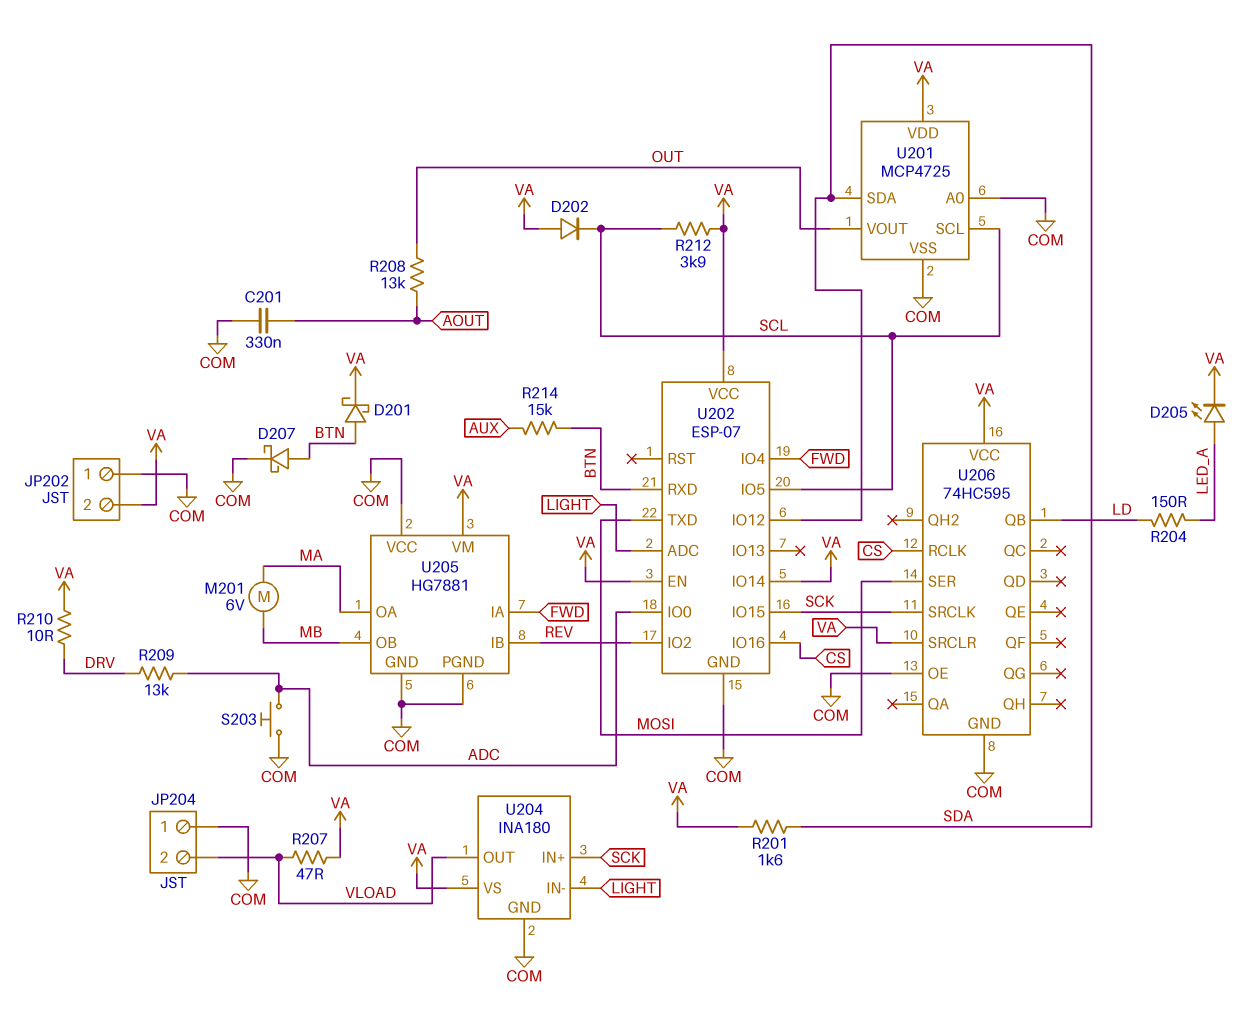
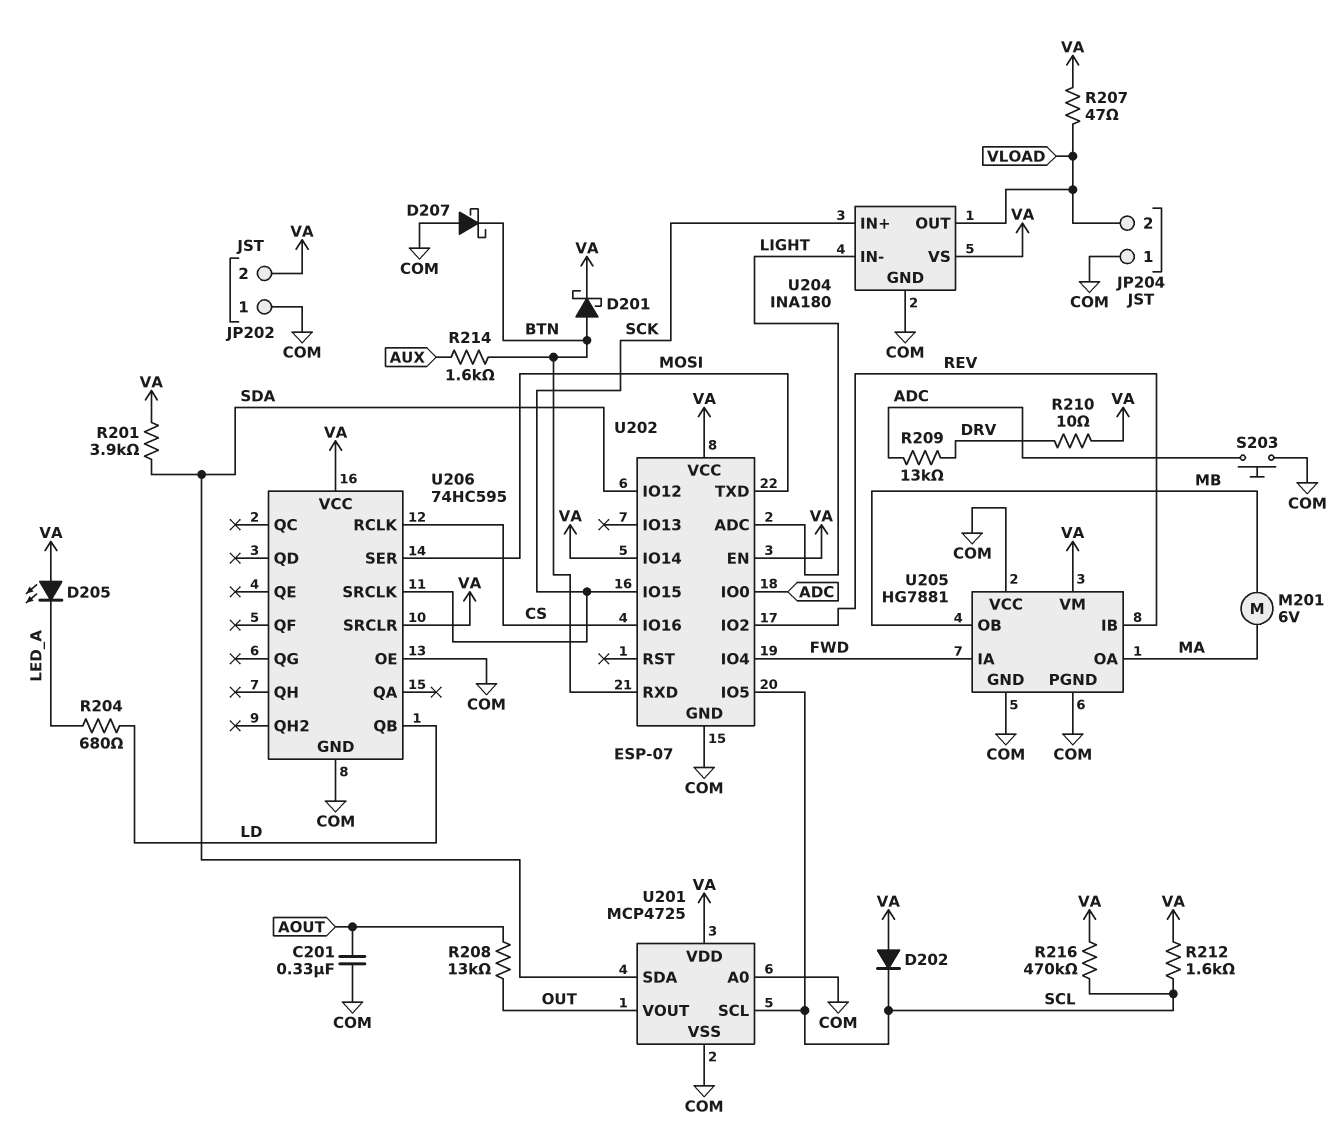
D205: LED (A LED_A, K VA) -> LED (A VA, K LED_A)
D207: schottky (A BTN, K COM) -> schottky (A COM, K BTN)
R201: 1.6k (SDA, VA) -> 3.9k (SDA, VA)
R204: 150 (LD, LED_A) -> 680 (LD, LED_A)
R212: 3.9k (SCL, VA) -> 1.6k (SCL, VA)
R214: 15k (AUX, BTN) -> 1.6k (AUX, BTN)
R216: none -> 470k (SCL, VA)

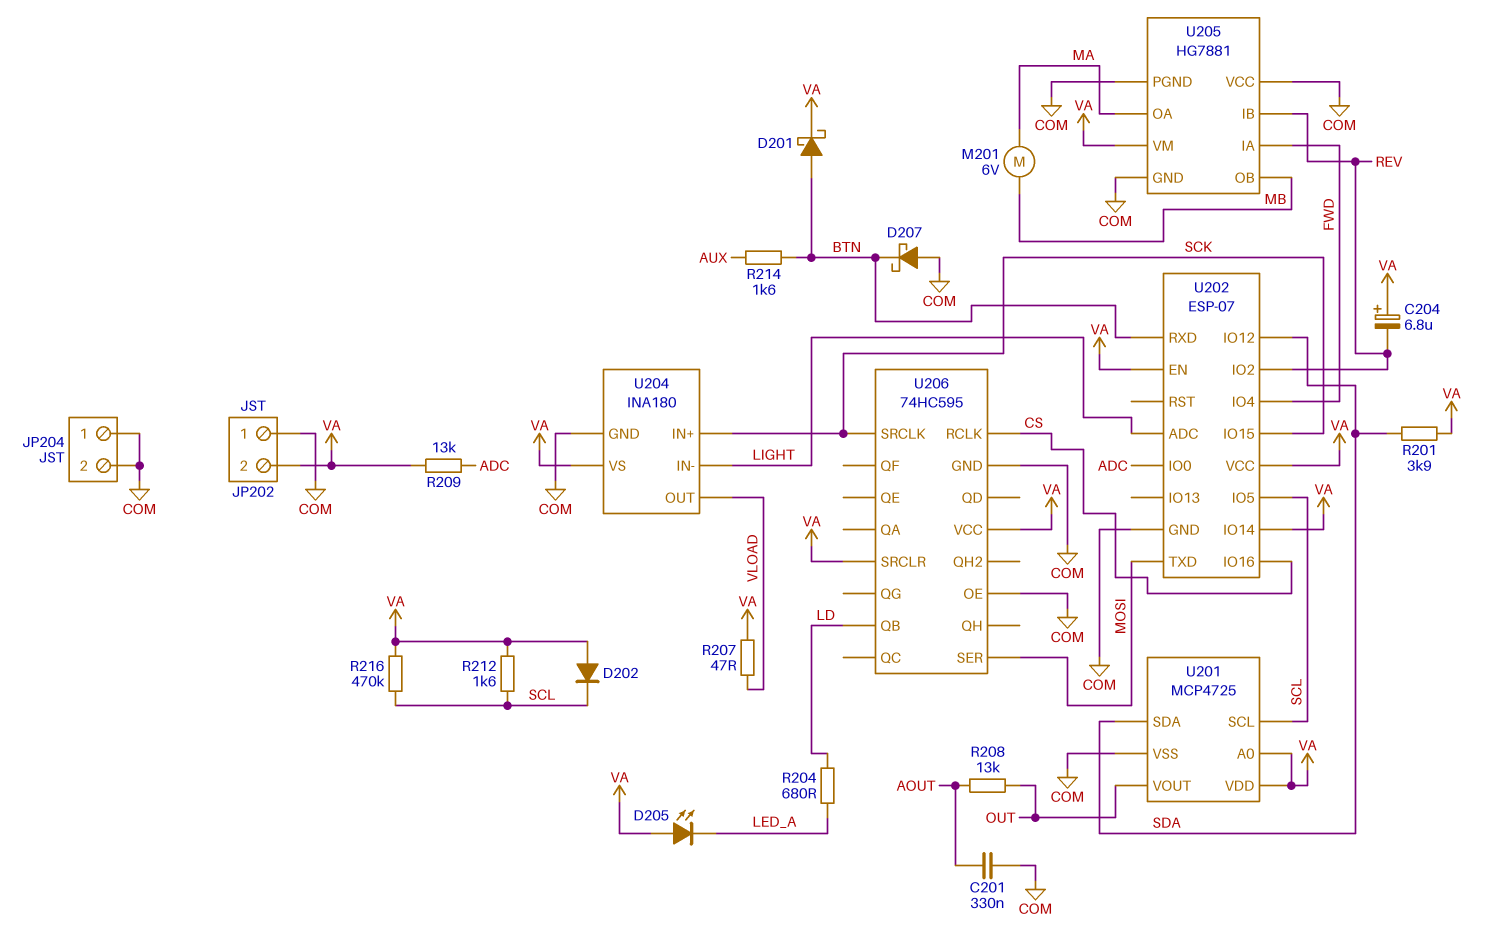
C204: none -> 6.8uF (plus VA, minus REV)
JP204 pin 2: VLOAD -> COM
R209: 13k (ADC, DRV) -> 13k (ADC, VA)
R210: 10 (DRV, VA) -> none
S203: button (ADC, COM) -> none
U201 pin A0: COM -> VA

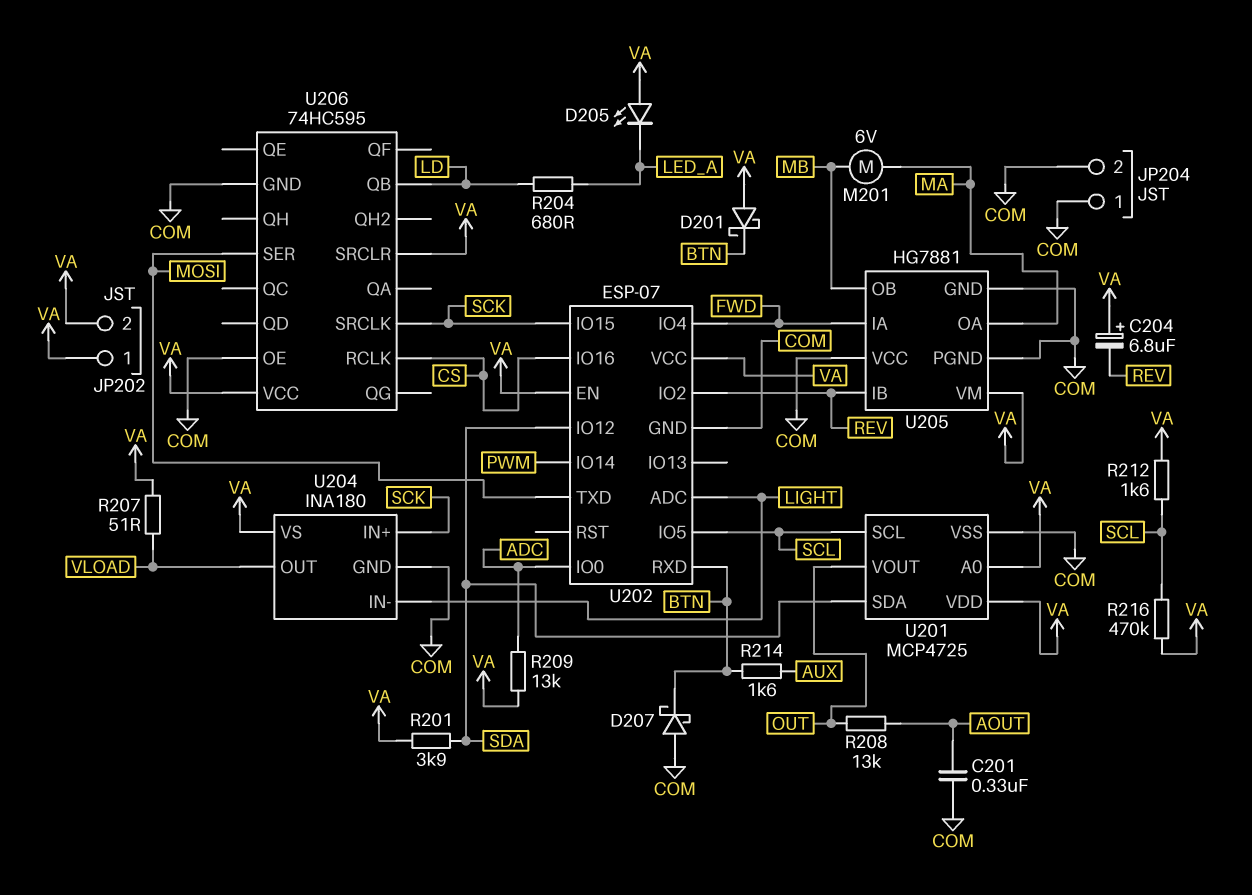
D201: schottky (A BTN, K VA) -> schottky (A VA, K BTN)
D202: diode (A VA, K SCL) -> none
JP202 pin 1: COM -> VA
R207: 47 (VA, VLOAD) -> 51 (VA, VLOAD)
U202 pin IO14: VA -> PWM

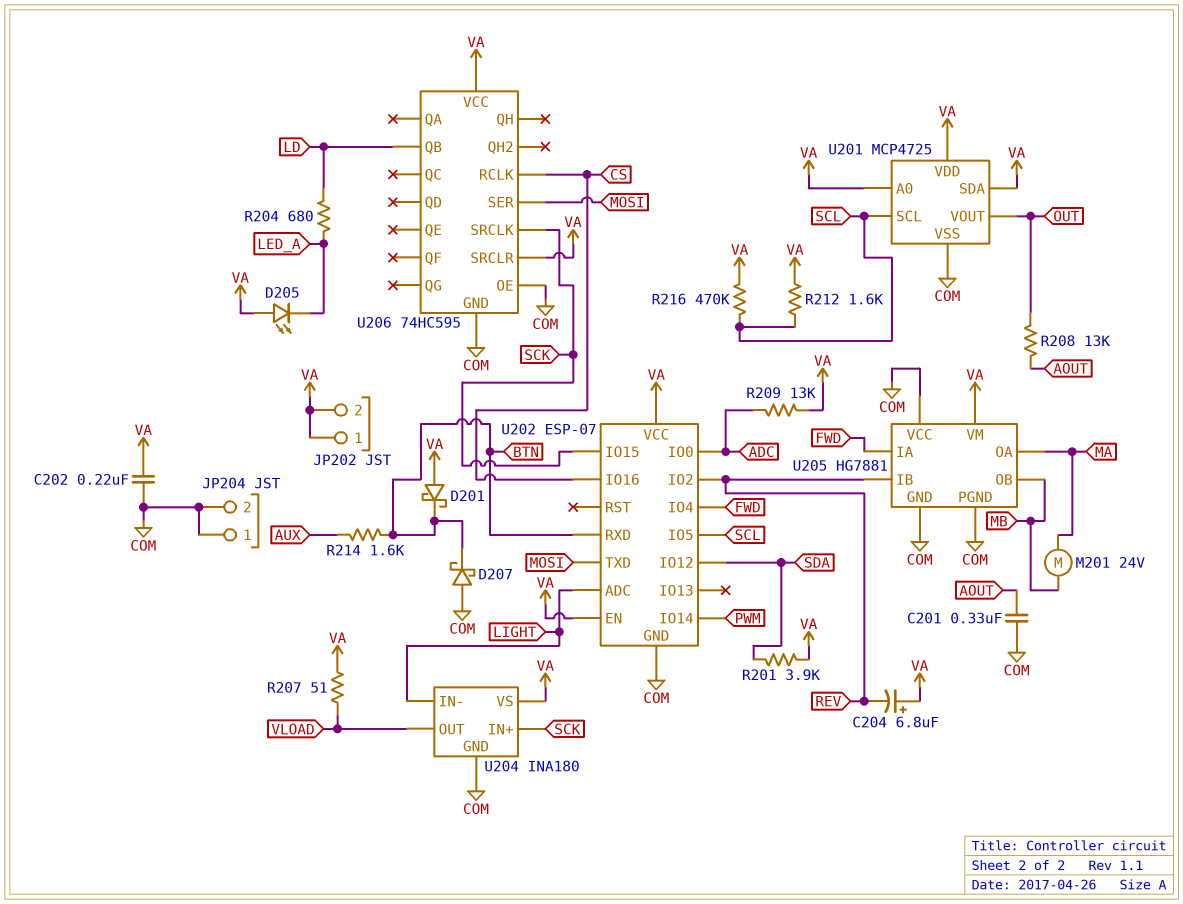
C202: none -> 220nF (COM, VA)
M201: motor 6V (MA, MB) -> motor 24V (MA, MB)
U201 pin SDA: SDA -> VA

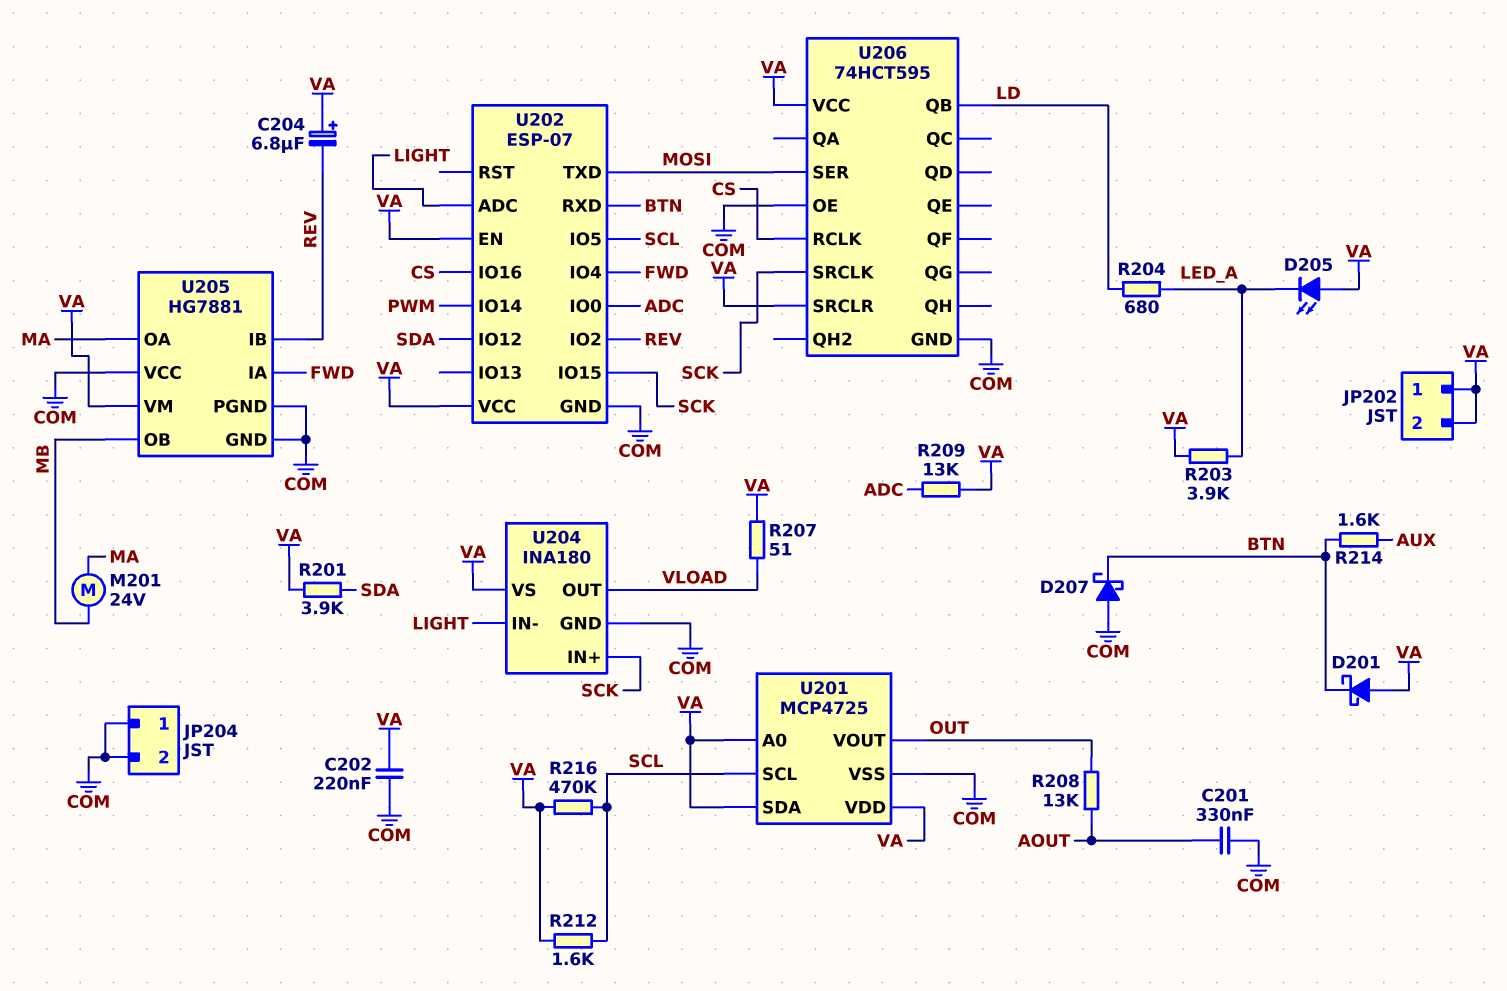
R203: none -> 3.9k (LED_A, VA)
U206: 74HC595 -> 74HCT595

